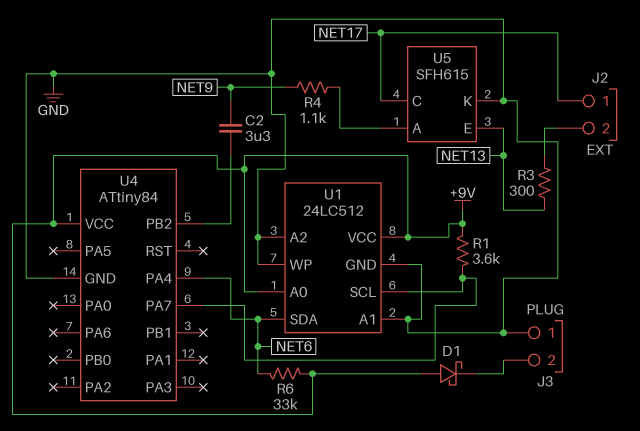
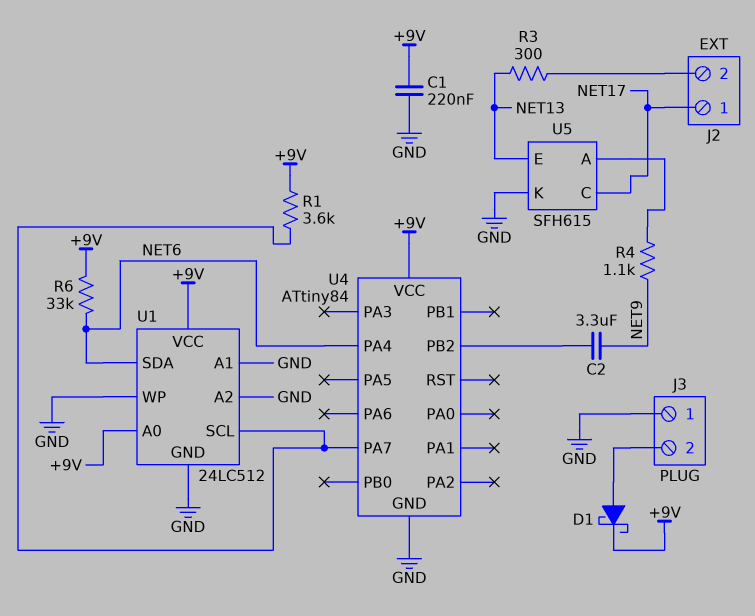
C1: none -> 220nF (+9V, GND)
D1: schottky (A +9V, K J3/2) -> schottky (A J3/2, K +9V)

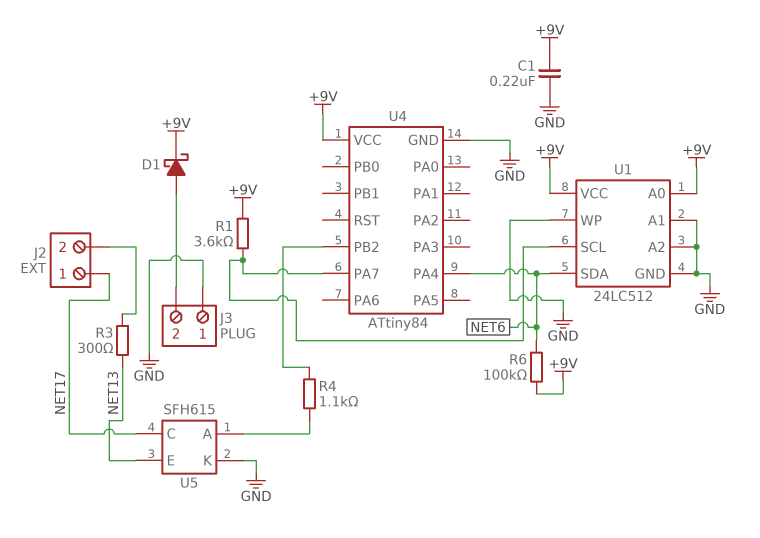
C2: 3.3uF (NET9, U4/PB2) -> none
R4: 1.1k (NET9, U5/A) -> 1.1k (U4/PB2, U5/A)
R6: 33k (+9V, NET6) -> 100k (+9V, NET6)

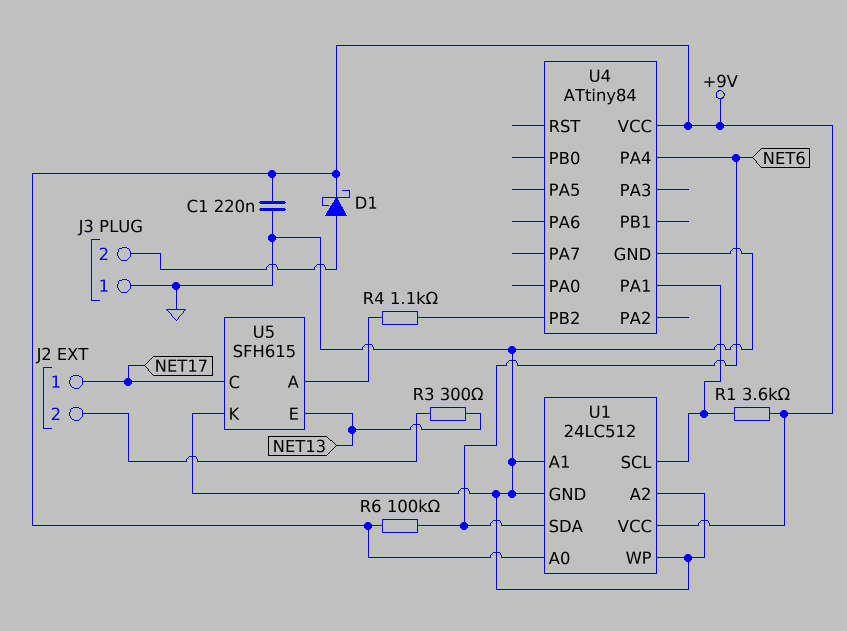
U4 pin PA1: none -> U1/SCL
U4 pin PA7: U1/SCL -> none

